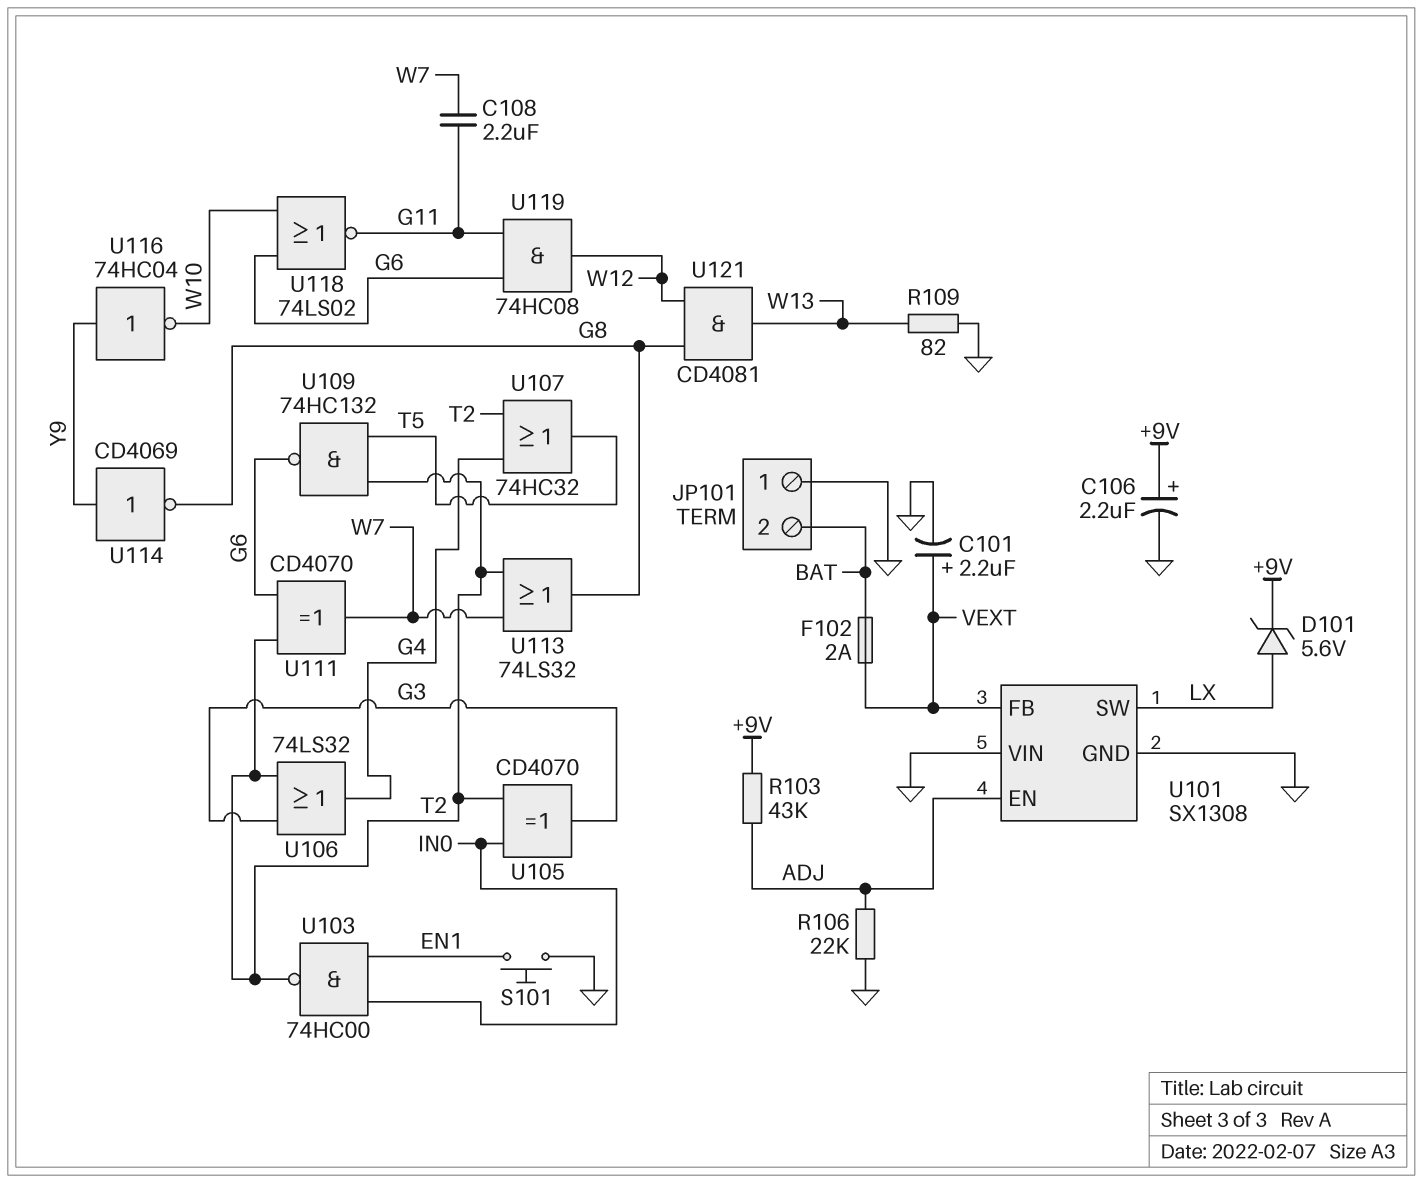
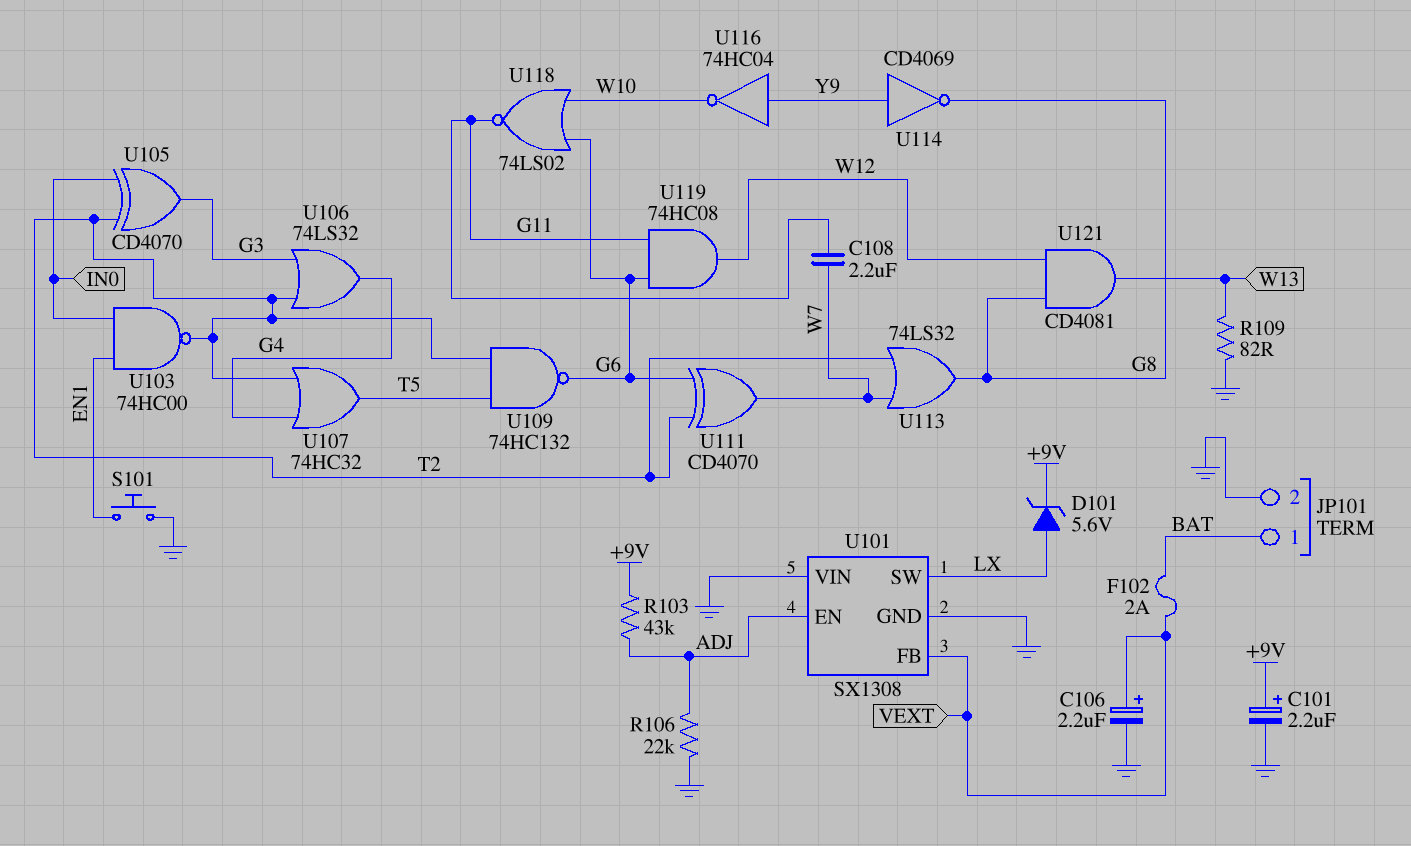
C101: 2.2uF (plus VEXT, minus GND) -> 2.2uF (plus +9V, minus GND)
C106: 2.2uF (plus +9V, minus GND) -> 2.2uF (plus VEXT, minus GND)
JP101 pin 1: GND -> BAT
JP101 pin 2: BAT -> GND

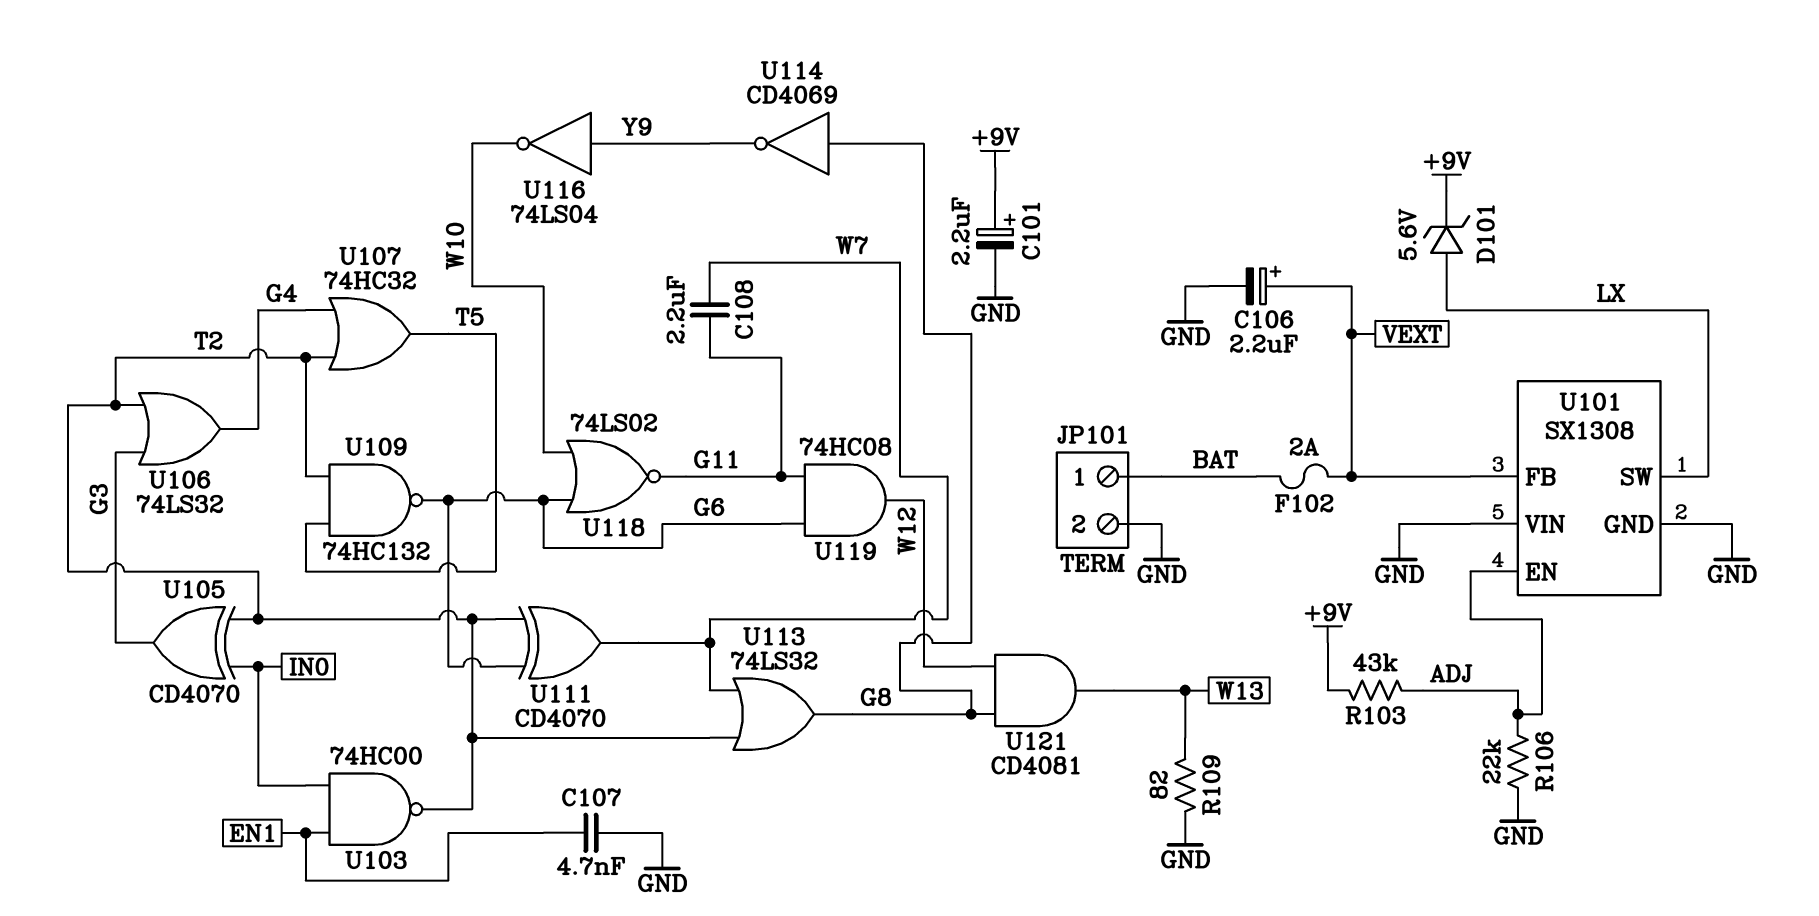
C107: none -> 4.7nF (EN1, GND)
S101: button (EN1, GND) -> none
U114: NOT CD4069 (in Y9, out G8) -> NOT CD4069 (in G8, out Y9)
U116: NOT 74HC04 (in Y9, out W10) -> NOT 74LS04 (in Y9, out W10)

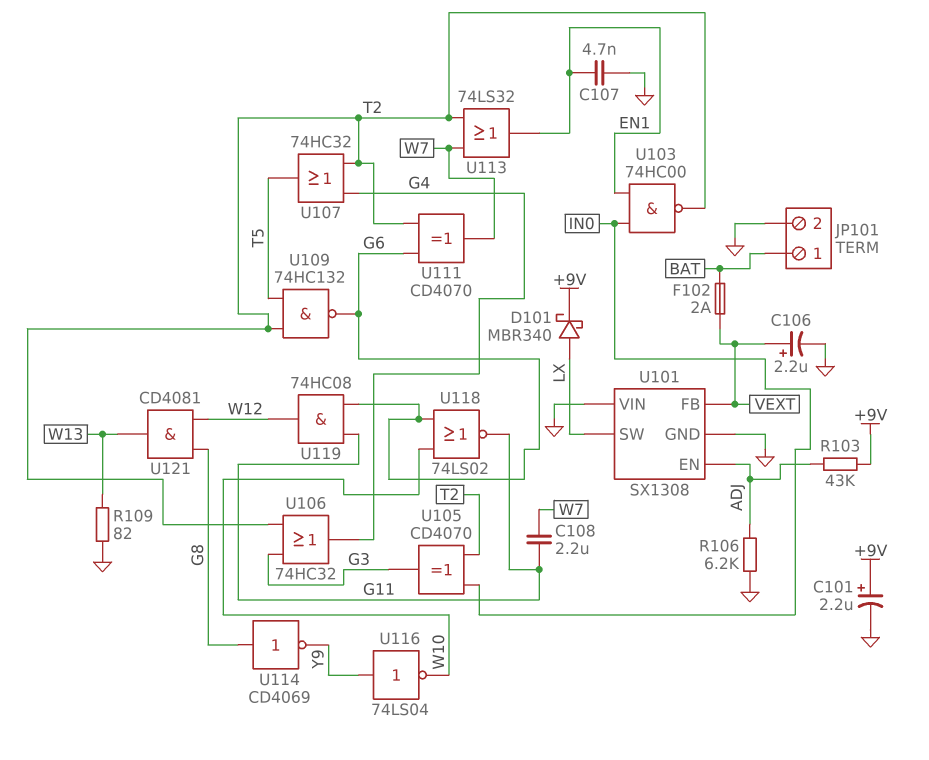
D101: zener 5.6V (A LX, K +9V) -> schottky MBR340 (A LX, K +9V)
R106: 22k (ADJ, GND) -> 6.2k (ADJ, GND)
U106: OR 74LS32 (in G3, in T2, out G4) -> OR 74HC32 (in G3, in T2, out G4)
U113: OR 74LS32 (in T2, in W7, out G8) -> OR 74LS32 (in T2, in W7, out EN1)

